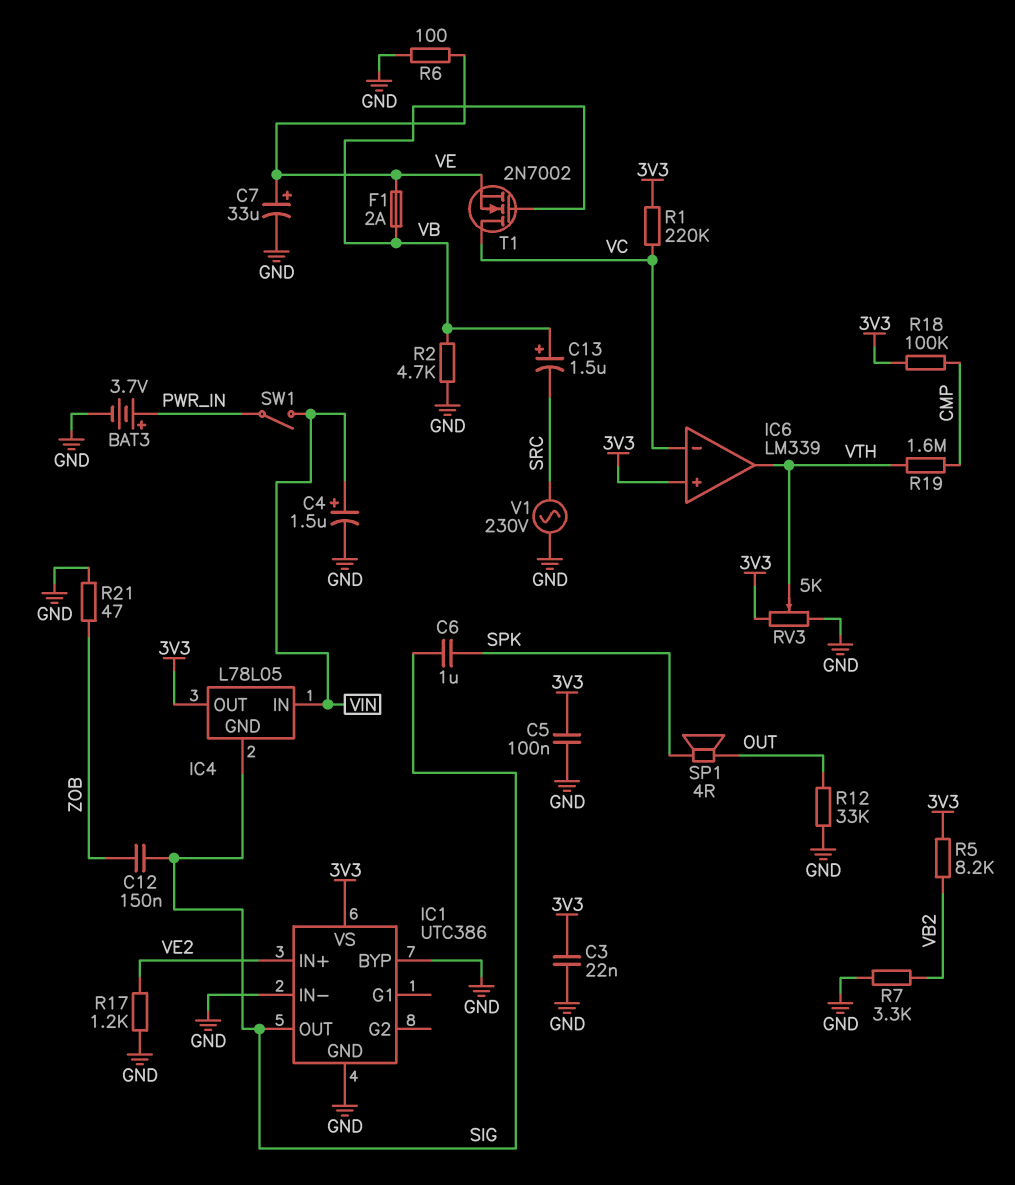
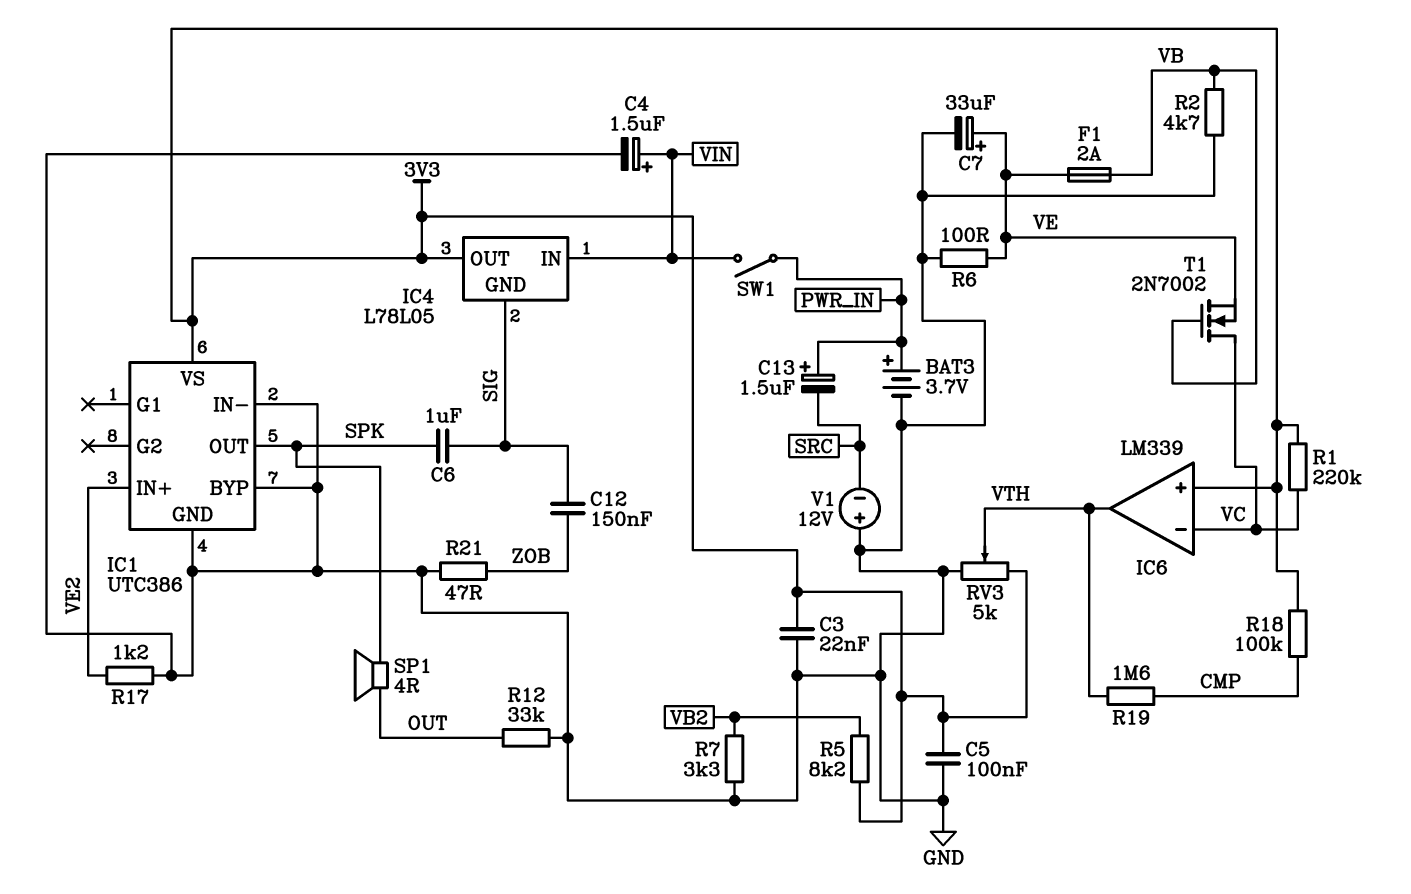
C13: 1.5uF (plus VB, minus SRC) -> 1.5uF (plus PWR_IN, minus SRC)
IC1 pin OUT: SIG -> SPK
V1: AC 230V (GND, SRC) -> 12V (plus GND, minus SRC)

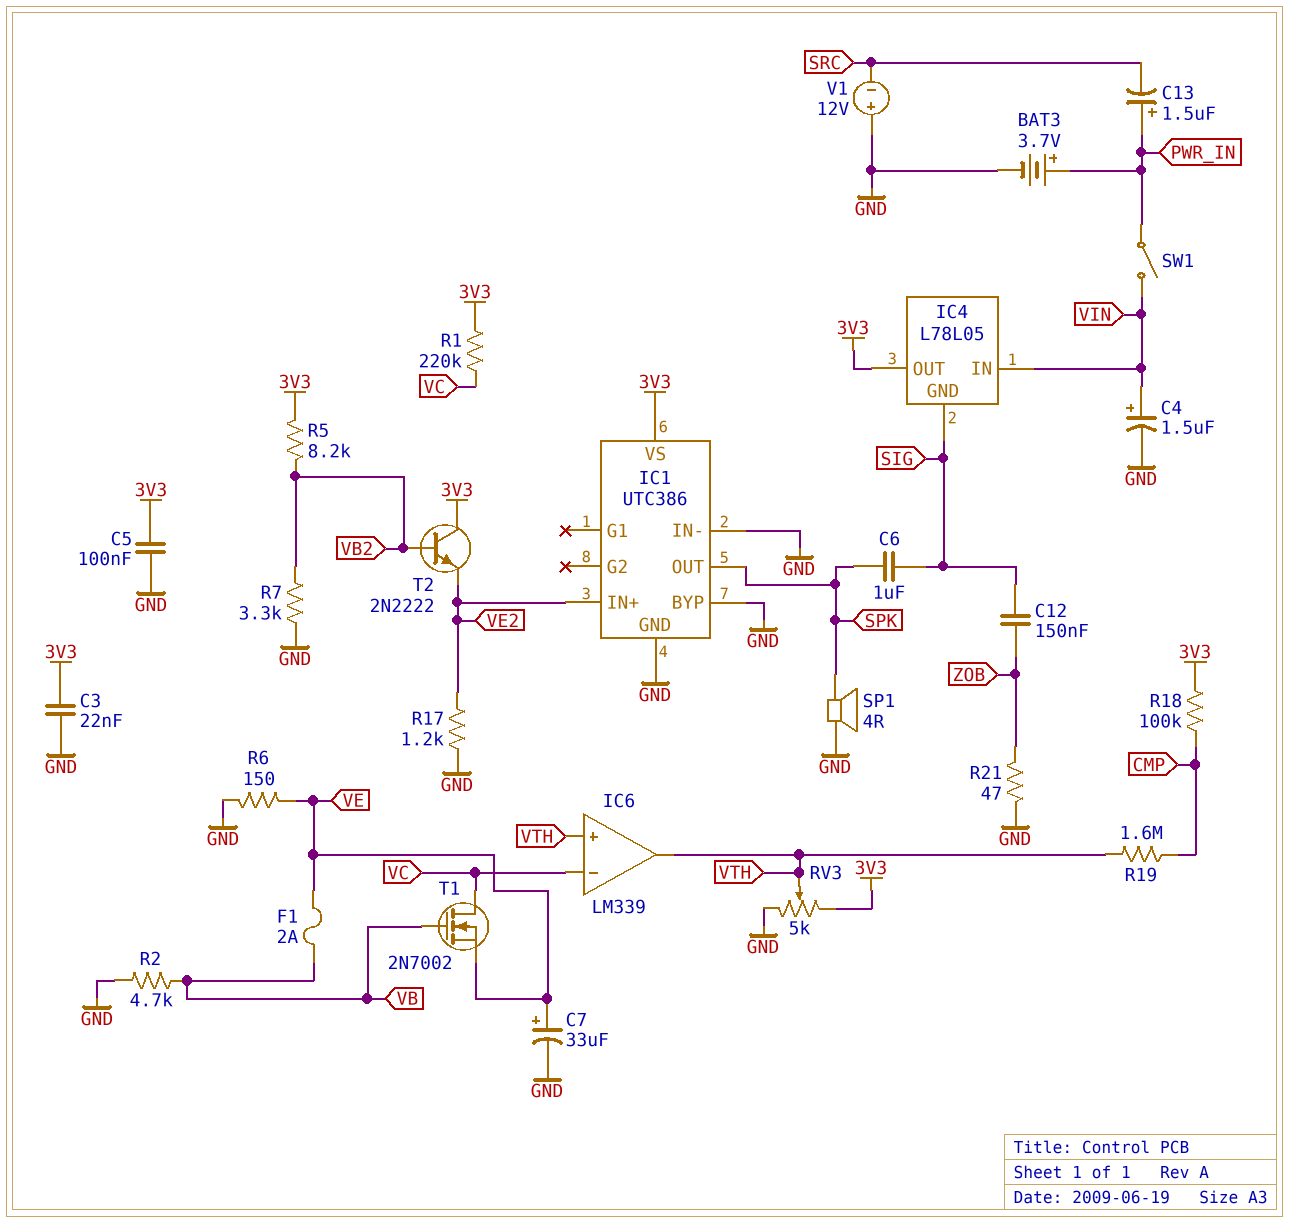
IC6 pin in+: 3V3 -> VTH
R6: 100 (GND, VE) -> 150 (GND, VE)
R12: 33k (GND, OUT) -> none
SP1: speaker 4R (OUT, SPK) -> speaker 4R (GND, SPK)
T2: none -> NPN 2N2222 (B VB2, C 3V3, E VE2)

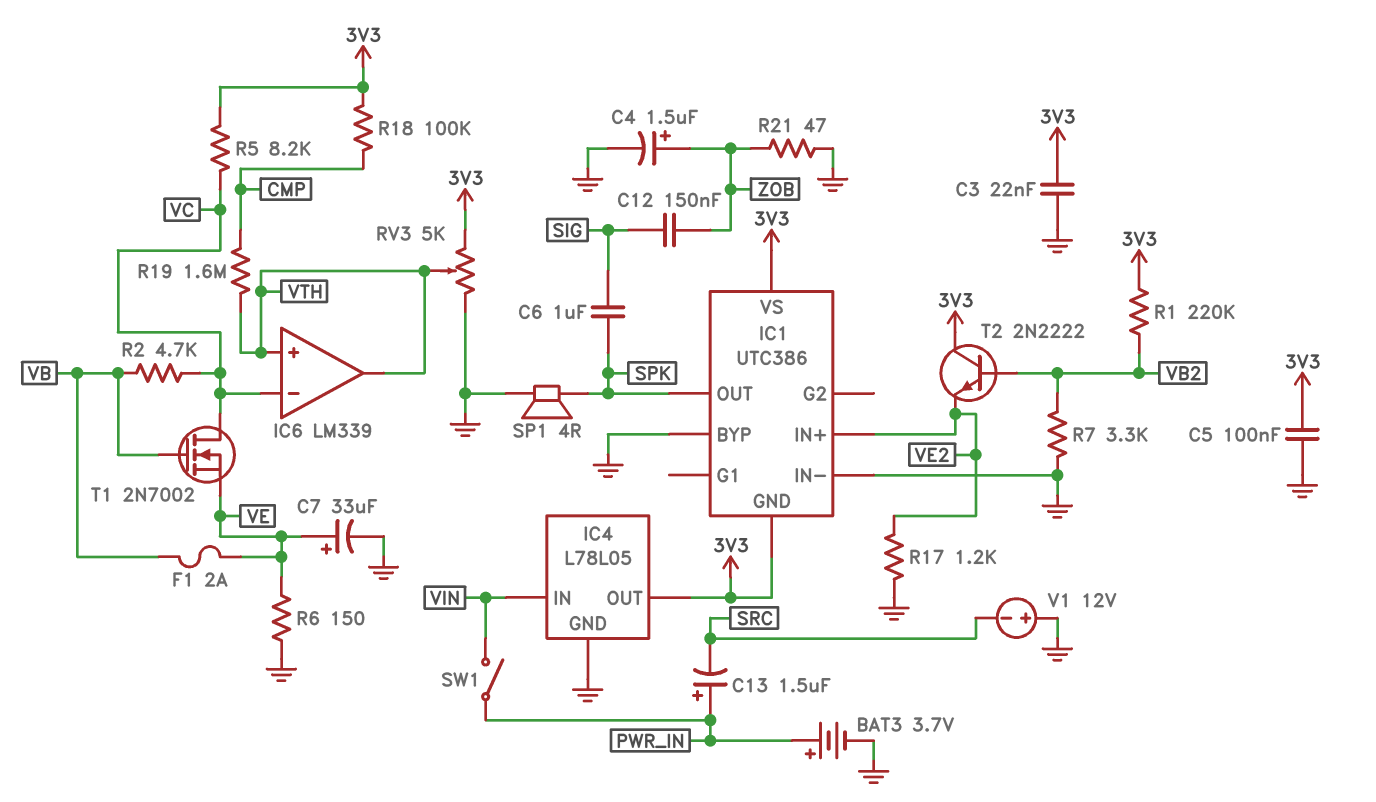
C4: 1.5uF (plus VIN, minus GND) -> 1.5uF (plus ZOB, minus GND)
IC1 pin GND: GND -> 3V3
IC4 pin GND: SIG -> GND
R1: 220k (3V3, VC) -> 220k (3V3, VB2)
R2: 4.7k (GND, VB) -> 4.7k (VB, VC)
R5: 8.2k (3V3, VB2) -> 8.2k (3V3, VC)

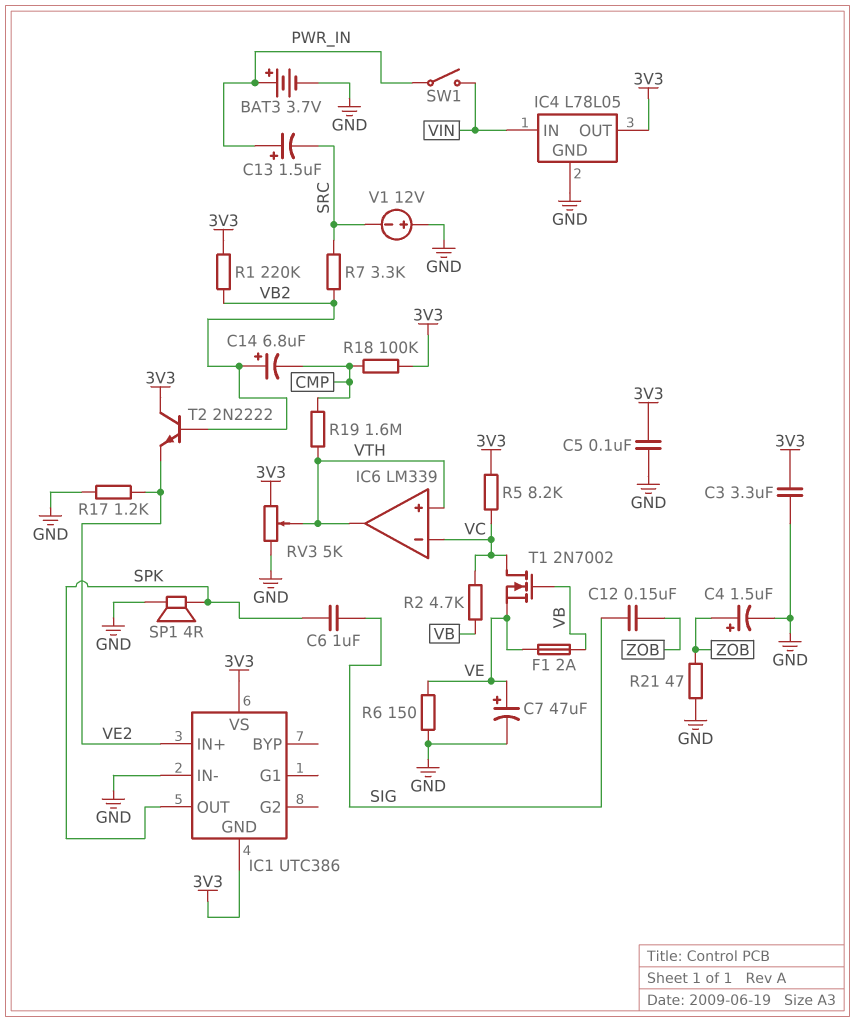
C3: 22nF (3V3, GND) -> 3.3uF (3V3, GND)
C7: 33uF (plus VE, minus GND) -> 47uF (plus VE, minus GND)
C14: none -> 6.8uF (plus VB2, minus CMP)
IC1 pin BYP: GND -> none
R7: 3.3k (GND, VB2) -> 3.3k (SRC, VB2)

